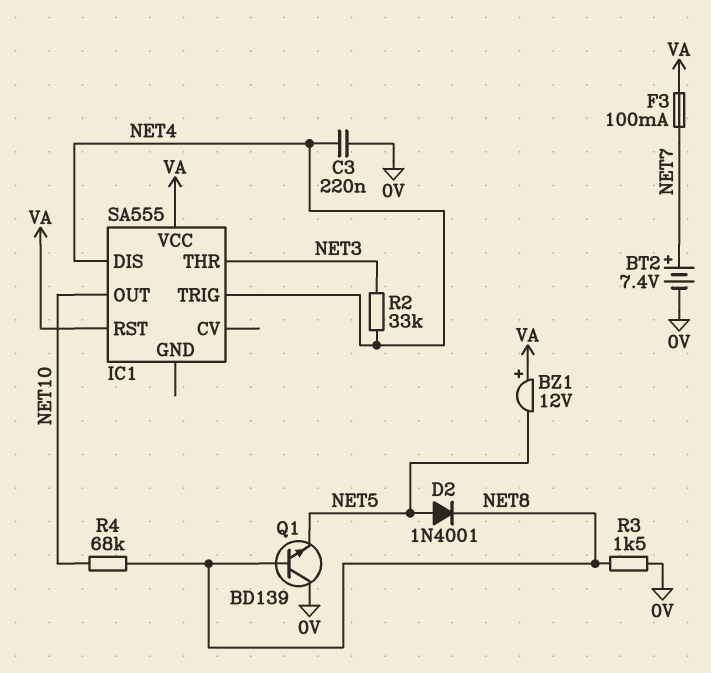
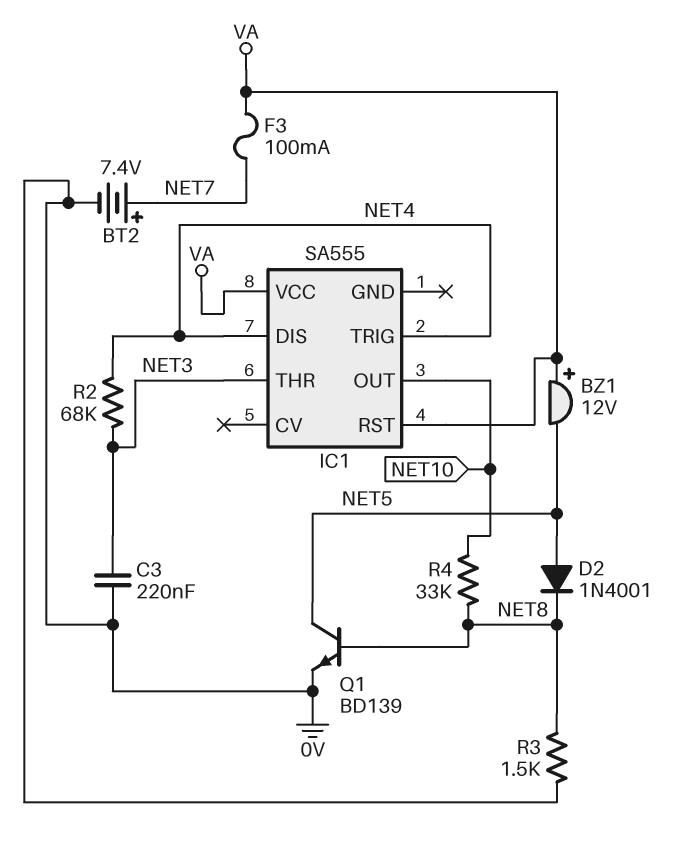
C3: 220nF (0V, NET4) -> 220nF (0V, NET3)
Q1: NPN BD139 (B NET8, C 0V, E NET5) -> NPN BD139 (B NET8, C NET5, E 0V)
R2: 33k (NET3, NET4) -> 68k (NET3, NET4)
R4: 68k (NET8, NET10) -> 33k (NET8, NET10)

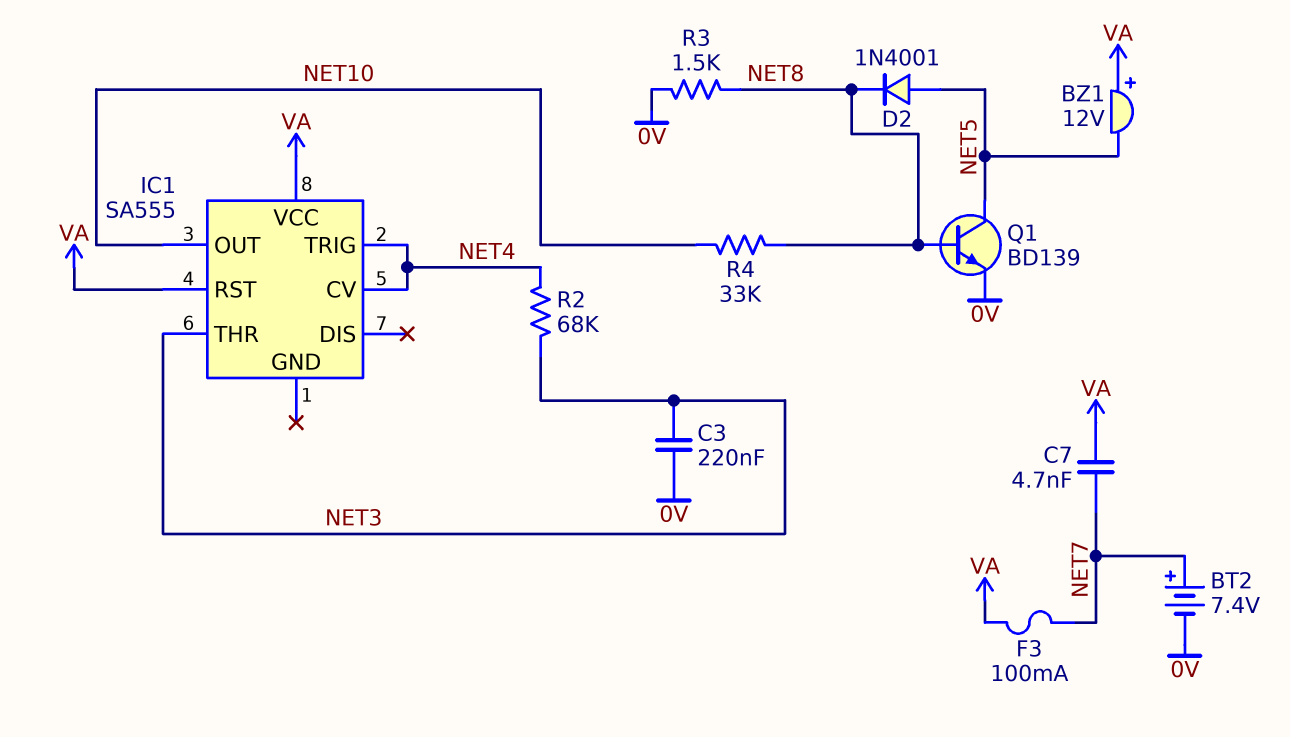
C7: none -> 4.7nF (NET7, VA)
IC1 pin CV: none -> NET4
IC1 pin DIS: NET4 -> none

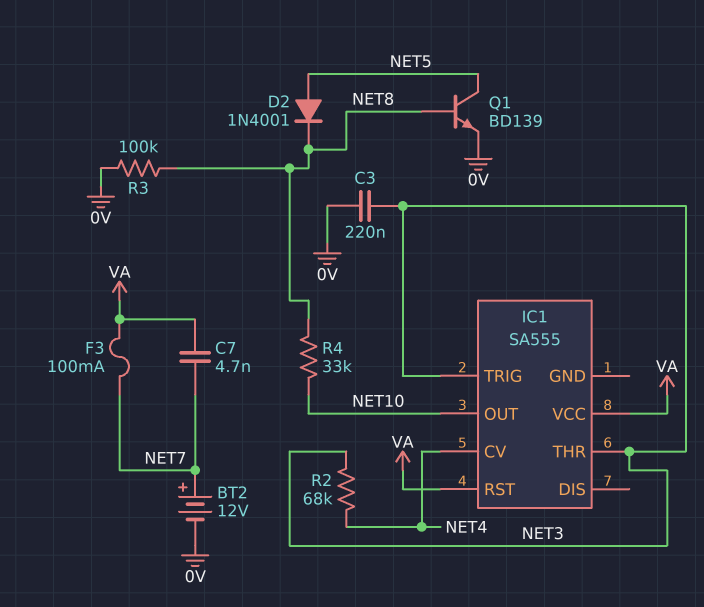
BT2: 7.4V (plus NET7, minus 0V) -> 12V (plus NET7, minus 0V)
BZ1: buzzer 12V (plus VA, minus NET5) -> none
IC1 pin TRIG: NET4 -> NET3
R3: 1.5k (0V, NET8) -> 100k (0V, NET8)

